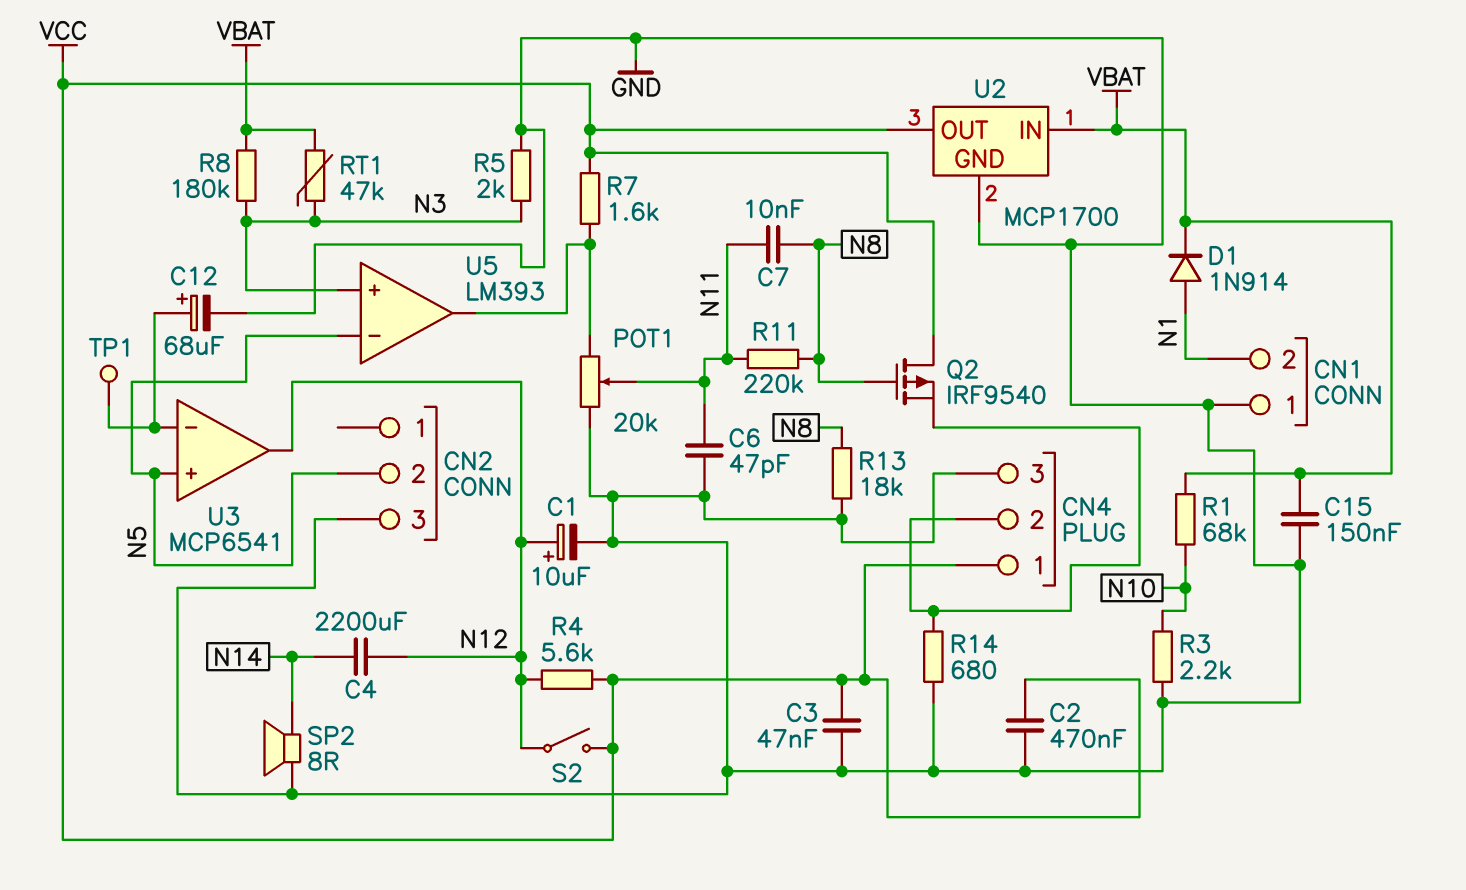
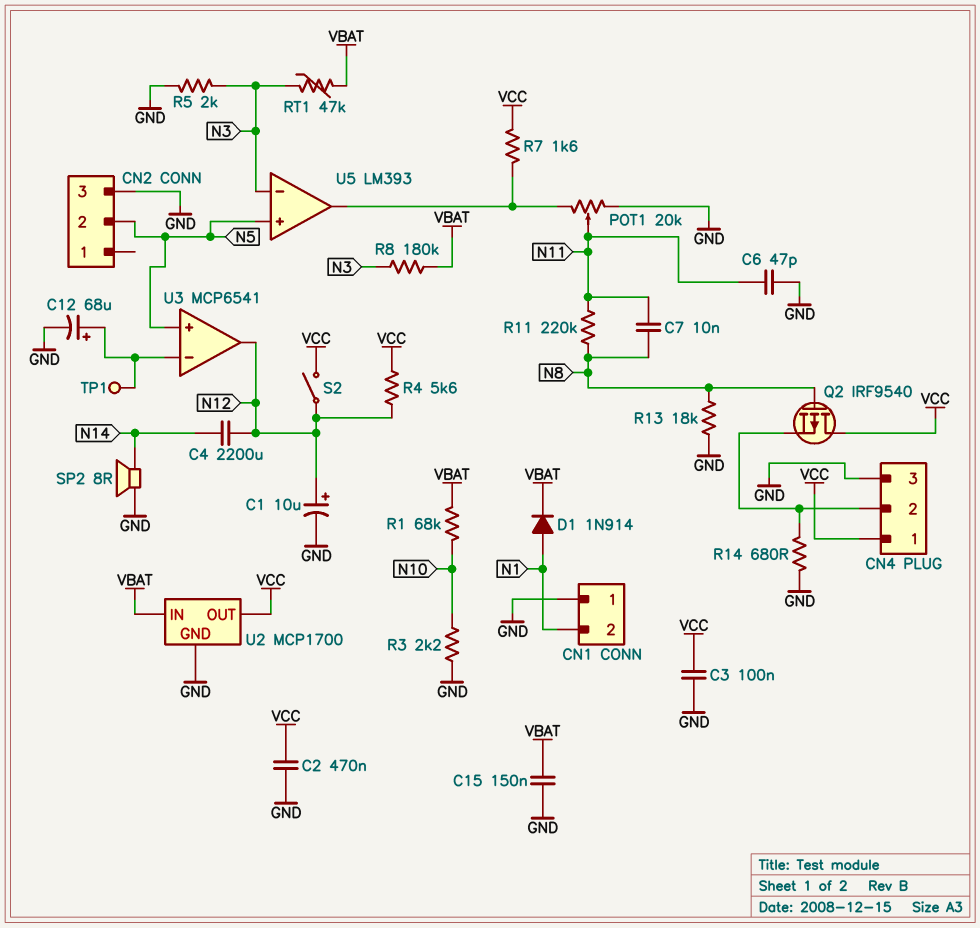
C3: 47nF (GND, VCC) -> 100nF (GND, VCC)
U5 pin in+: N3 -> N5
U5 pin in-: N5 -> N3

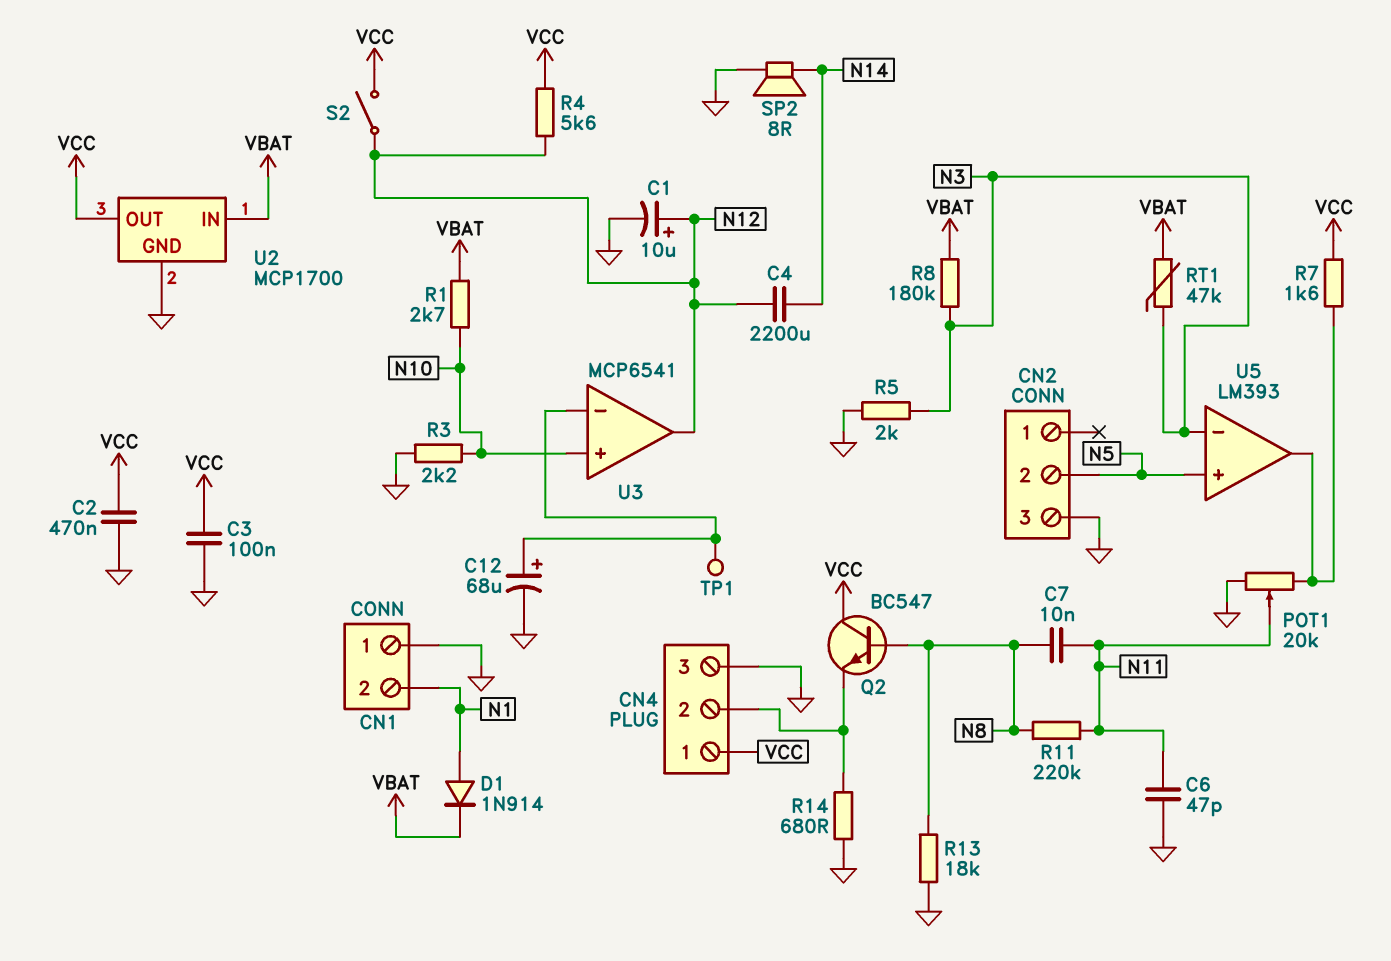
C15: 150nF (GND, VBAT) -> none
Q2: PMOS IRF9540 (G N8, D VCC, S CN4/2) -> NPN BC547 (B N8, C VCC, E CN4/2)
R1: 68k (N10, VBAT) -> 2.7k (N10, VBAT)
U3 pin in+: N5 -> N10

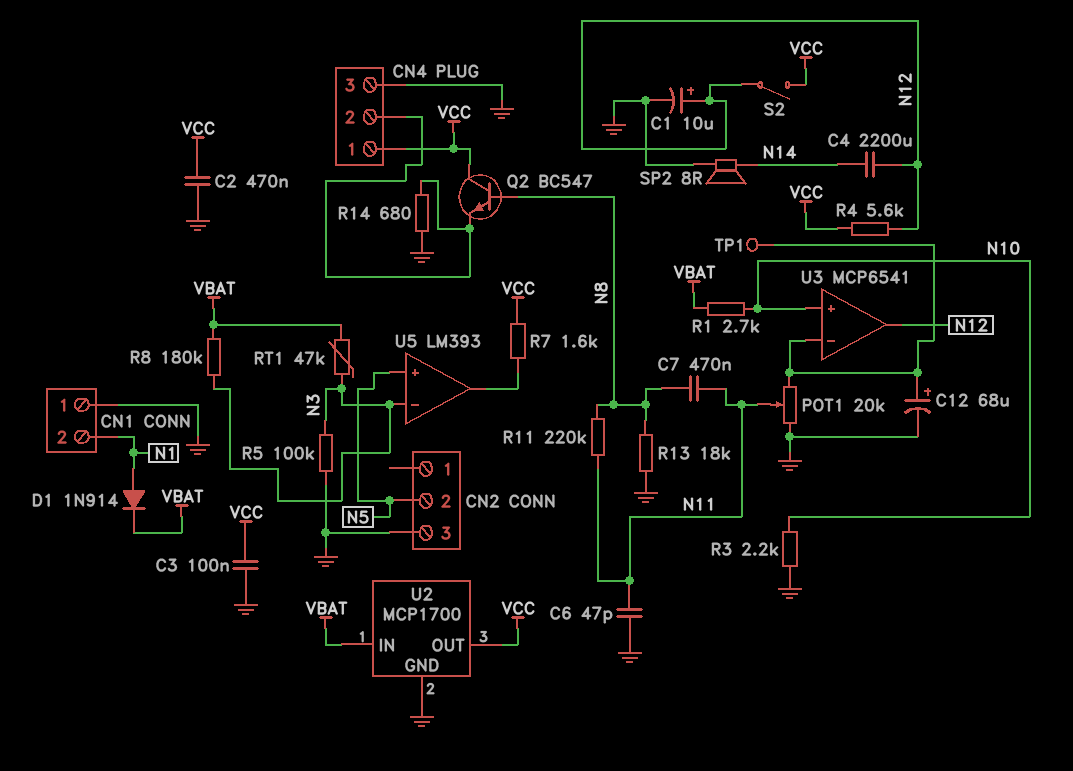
C7: 10nF (N8, N11) -> 470nF (N8, N11)
POT1: 20k (GND, U5/out, wiper N11) -> 20k (GND, U3/in-, wiper N11)
R5: 2k (GND, N3) -> 100k (GND, N3)

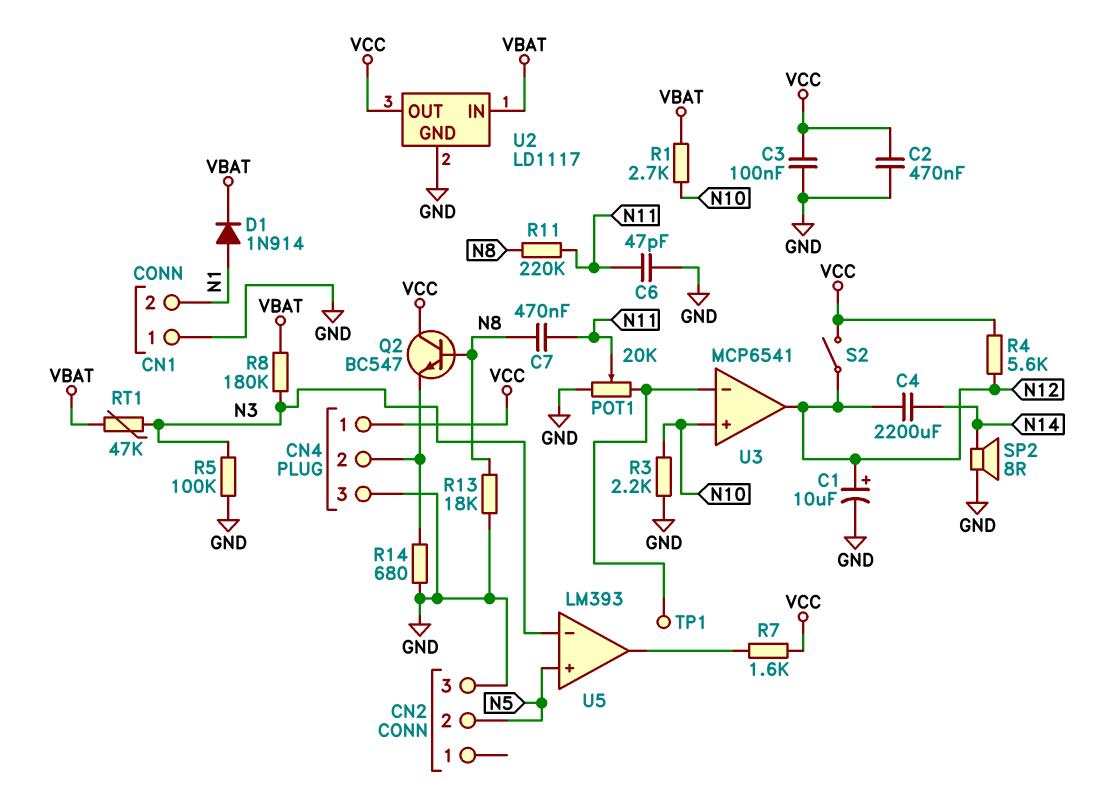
C12: 68uF (plus U3/in-, minus GND) -> none
U2: MCP1700 -> LD1117

